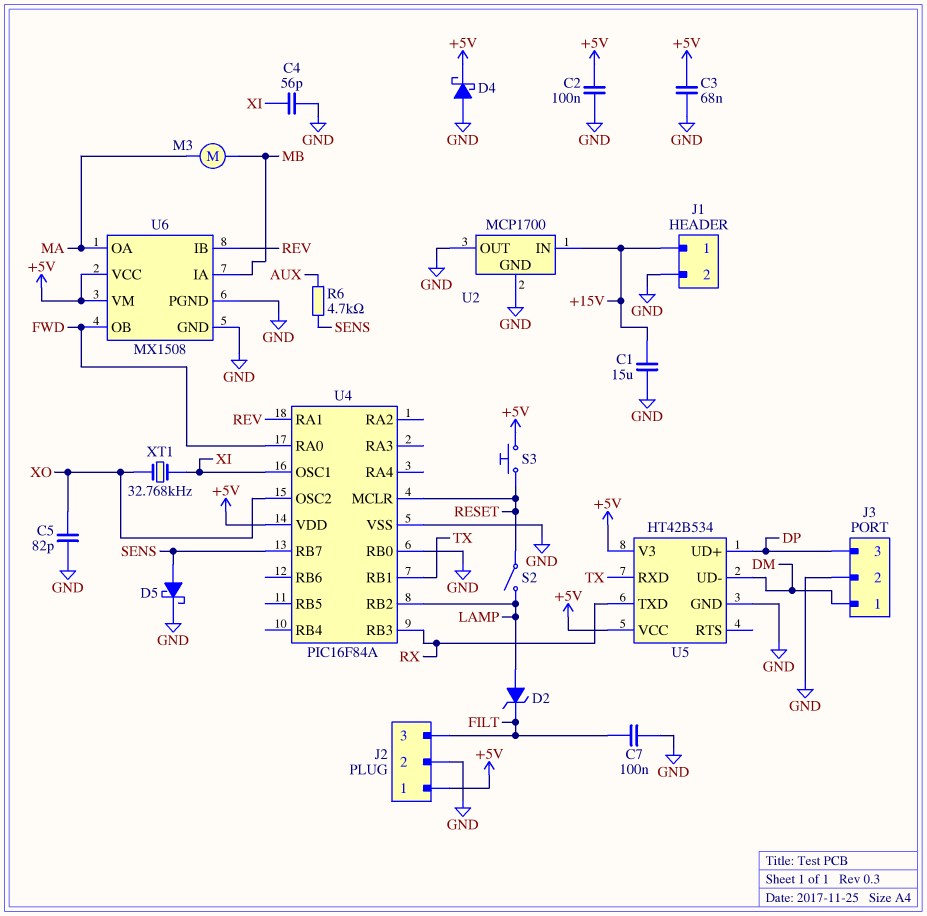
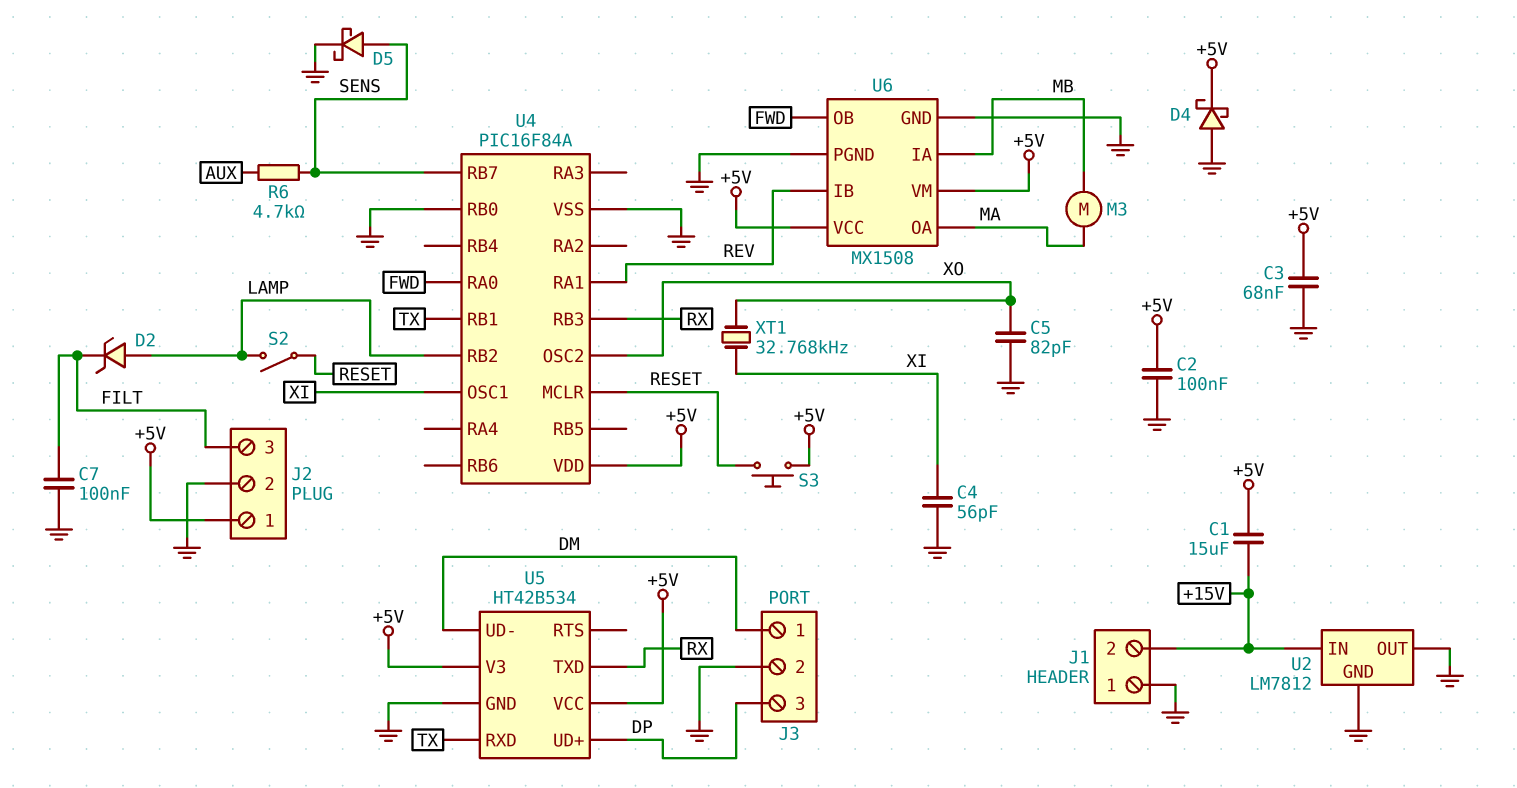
C1: 15uF (+15V, GND) -> 15uF (+5V, +15V)
J1 pin 1: +15V -> GND
J1 pin 2: GND -> +15V
U2: MCP1700 -> LM7812

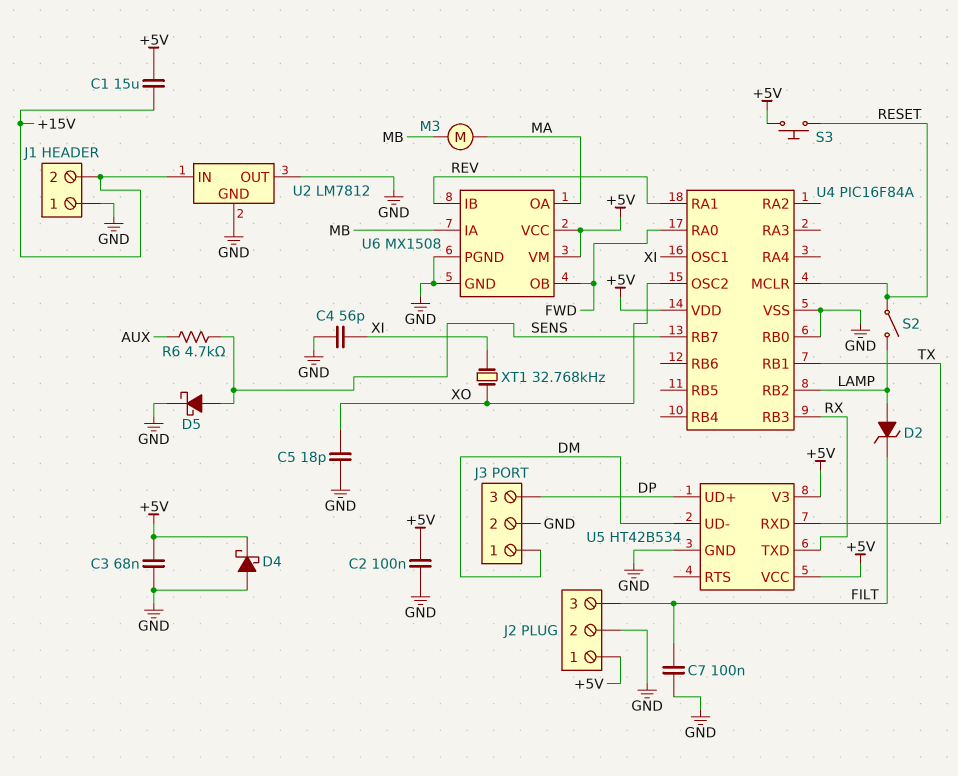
C5: 82pF (GND, XO) -> 18pF (GND, XO)

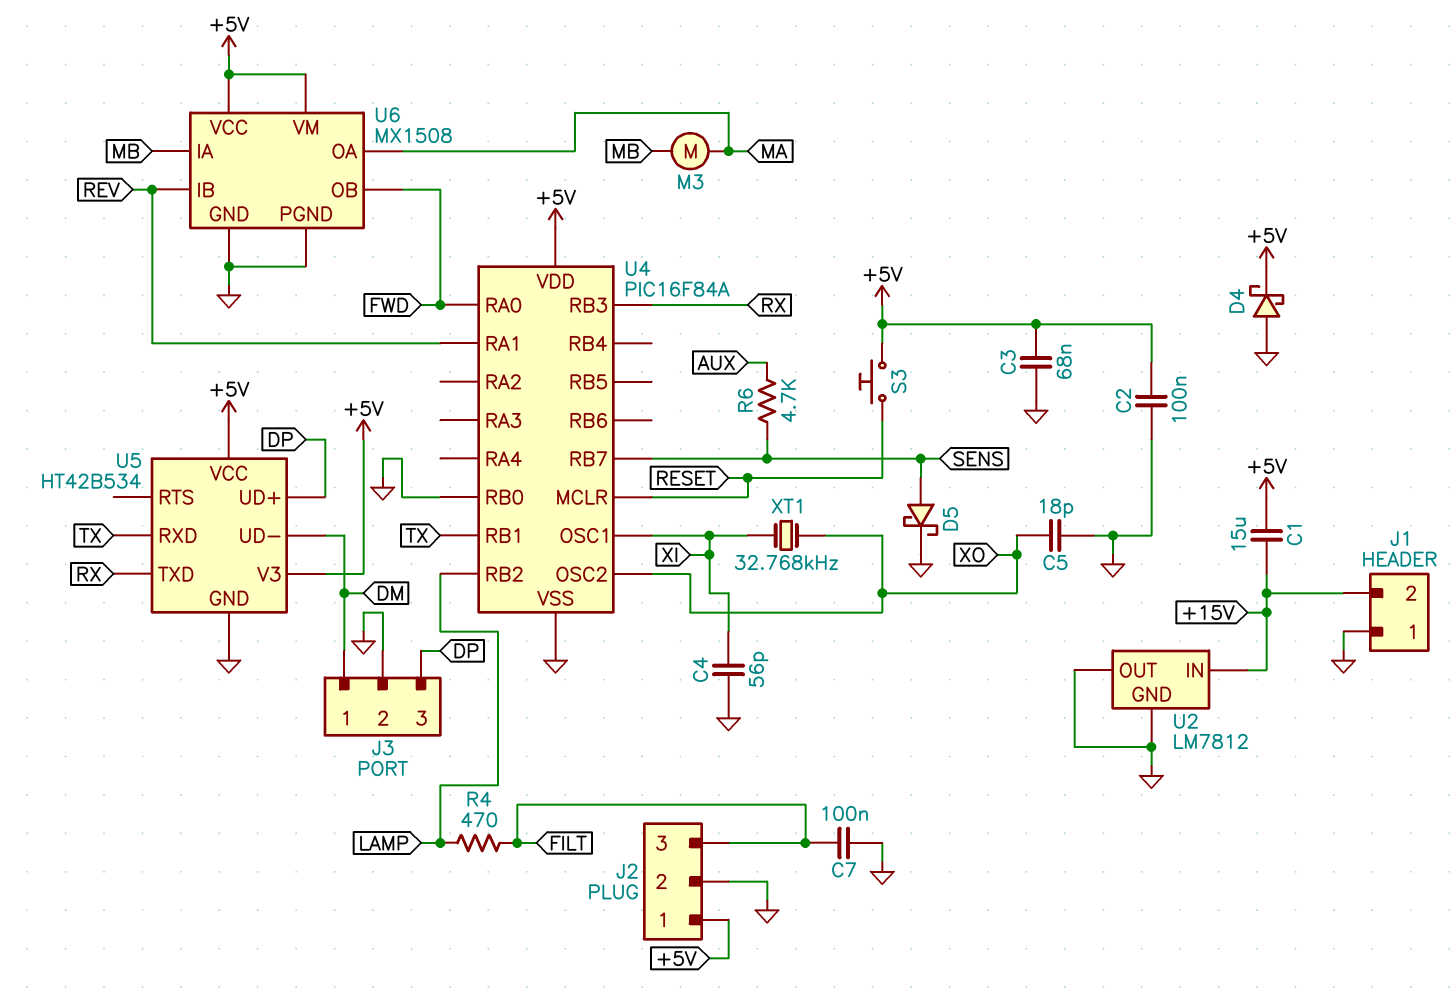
D2: zener (A LAMP, K FILT) -> none
R4: none -> 470 (FILT, LAMP)
S2: switch (LAMP, RESET) -> none

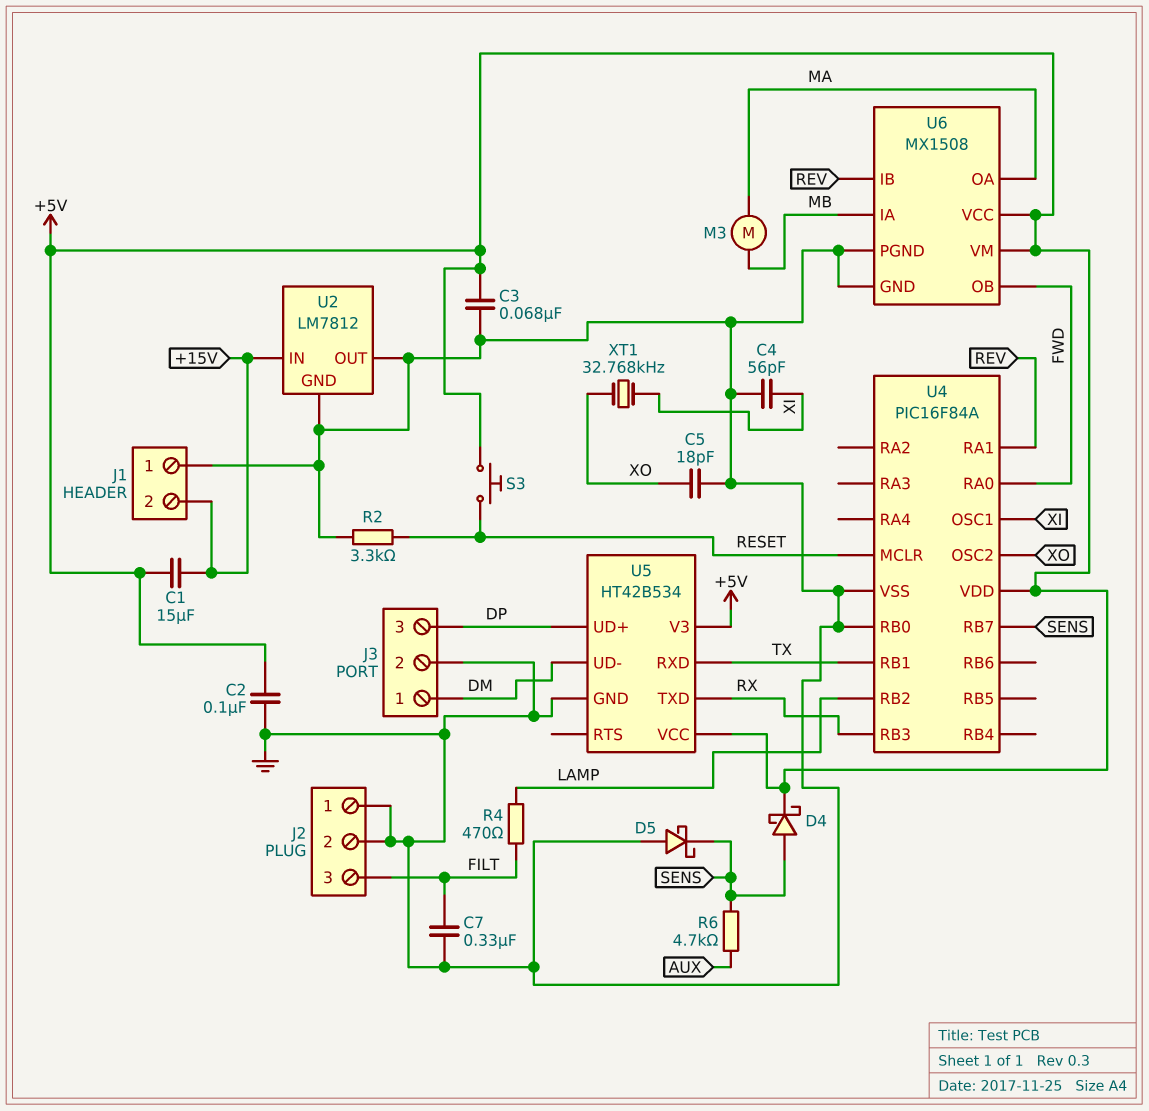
C7: 100nF (FILT, GND) -> 330nF (FILT, GND)
D4: schottky (A GND, K +5V) -> schottky (A SENS, K +5V)
D5: schottky (A SENS, K GND) -> schottky (A GND, K SENS)
J2 pin 1: +5V -> GND
R2: none -> 3.3k (GND, RESET)

